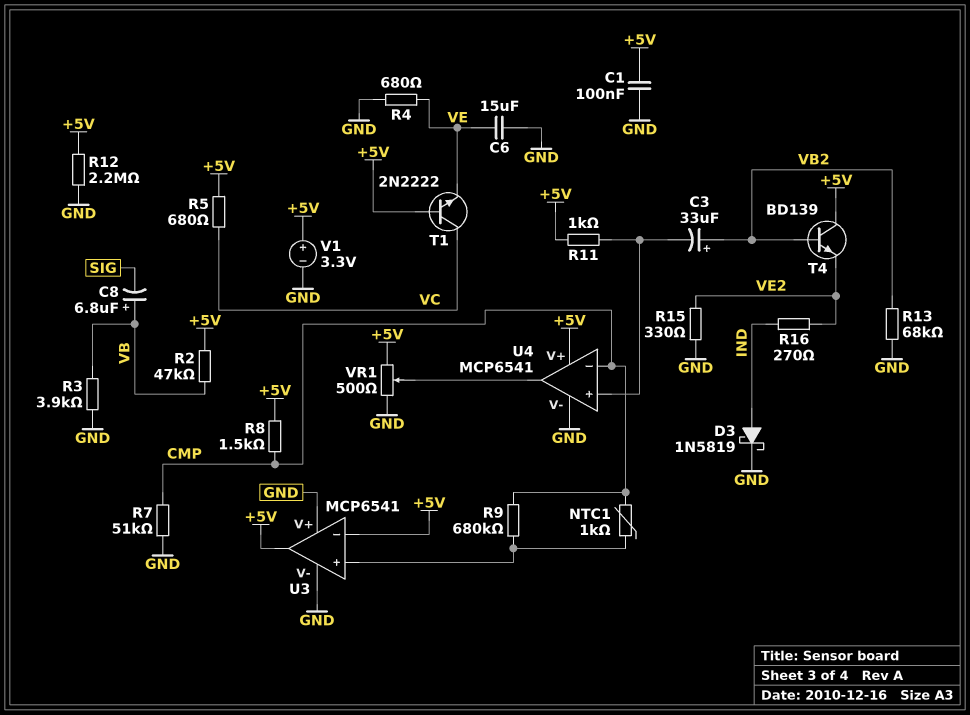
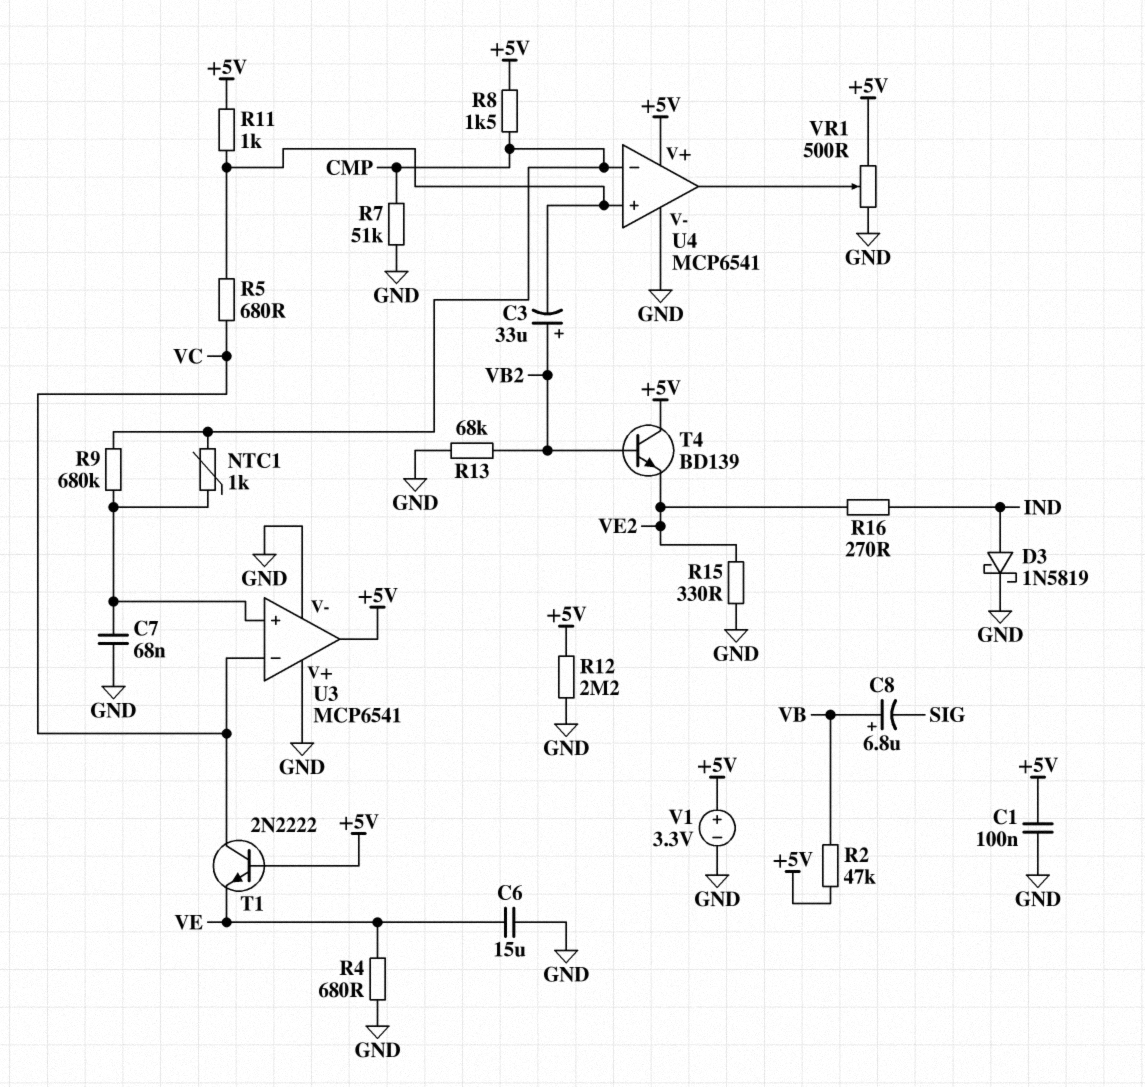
C7: none -> 68nF (GND, U3/in+)
R3: 3.9k (GND, VB) -> none
R5: 680 (+5V, VC) -> 680 (U4/in+, VC)
U3 pin in-: +5V -> VC

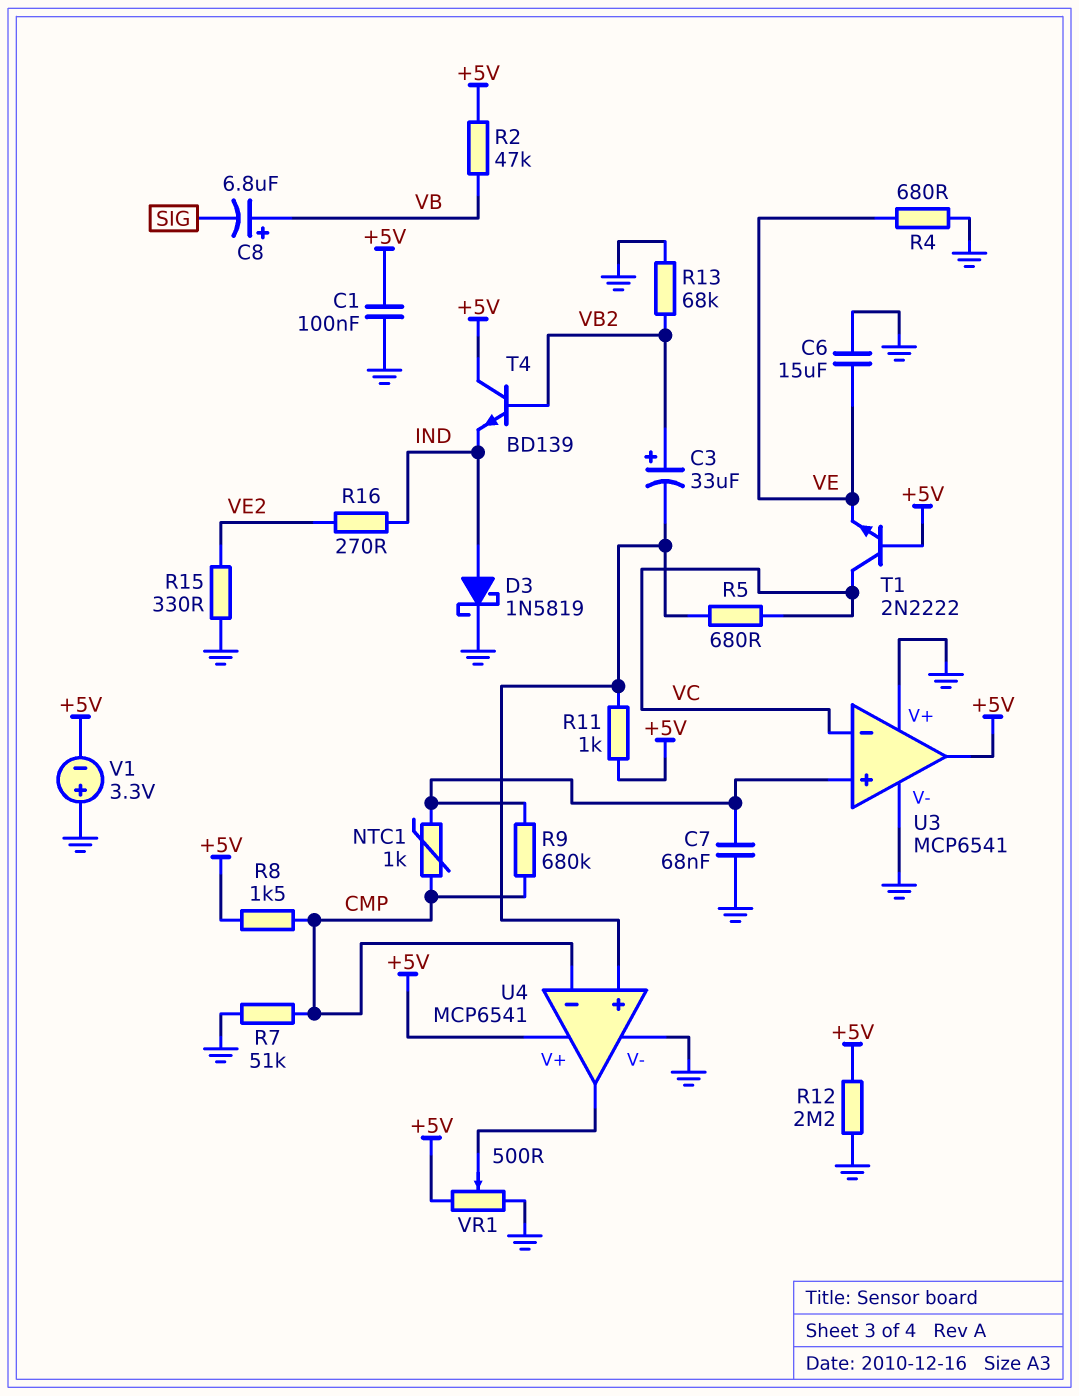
T4: NPN BD139 (B VB2, C +5V, E VE2) -> NPN BD139 (B VB2, C +5V, E IND)
V1: 3.3V (plus +5V, minus GND) -> 3.3V (plus GND, minus +5V)

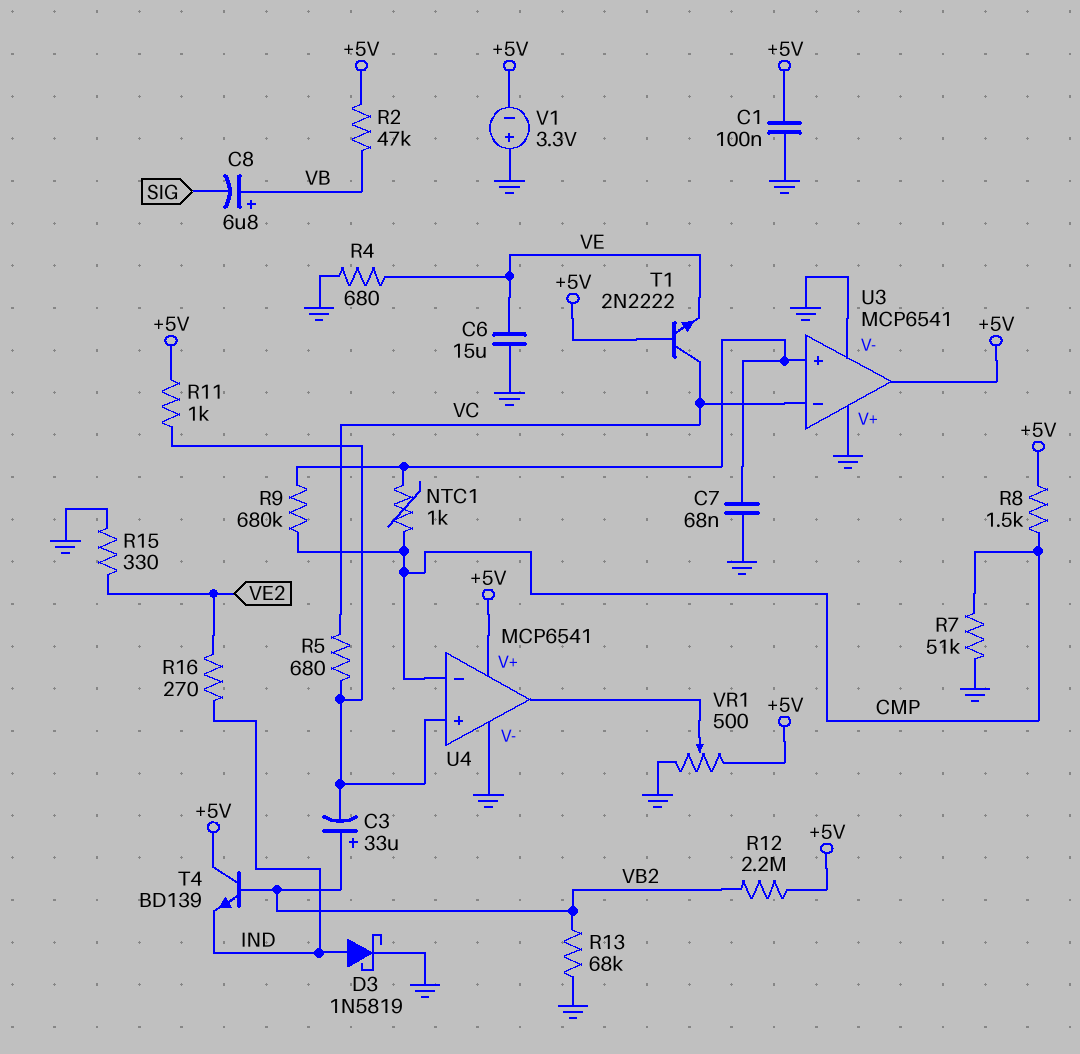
R12: 2.2M (+5V, GND) -> 2.2M (+5V, VB2)

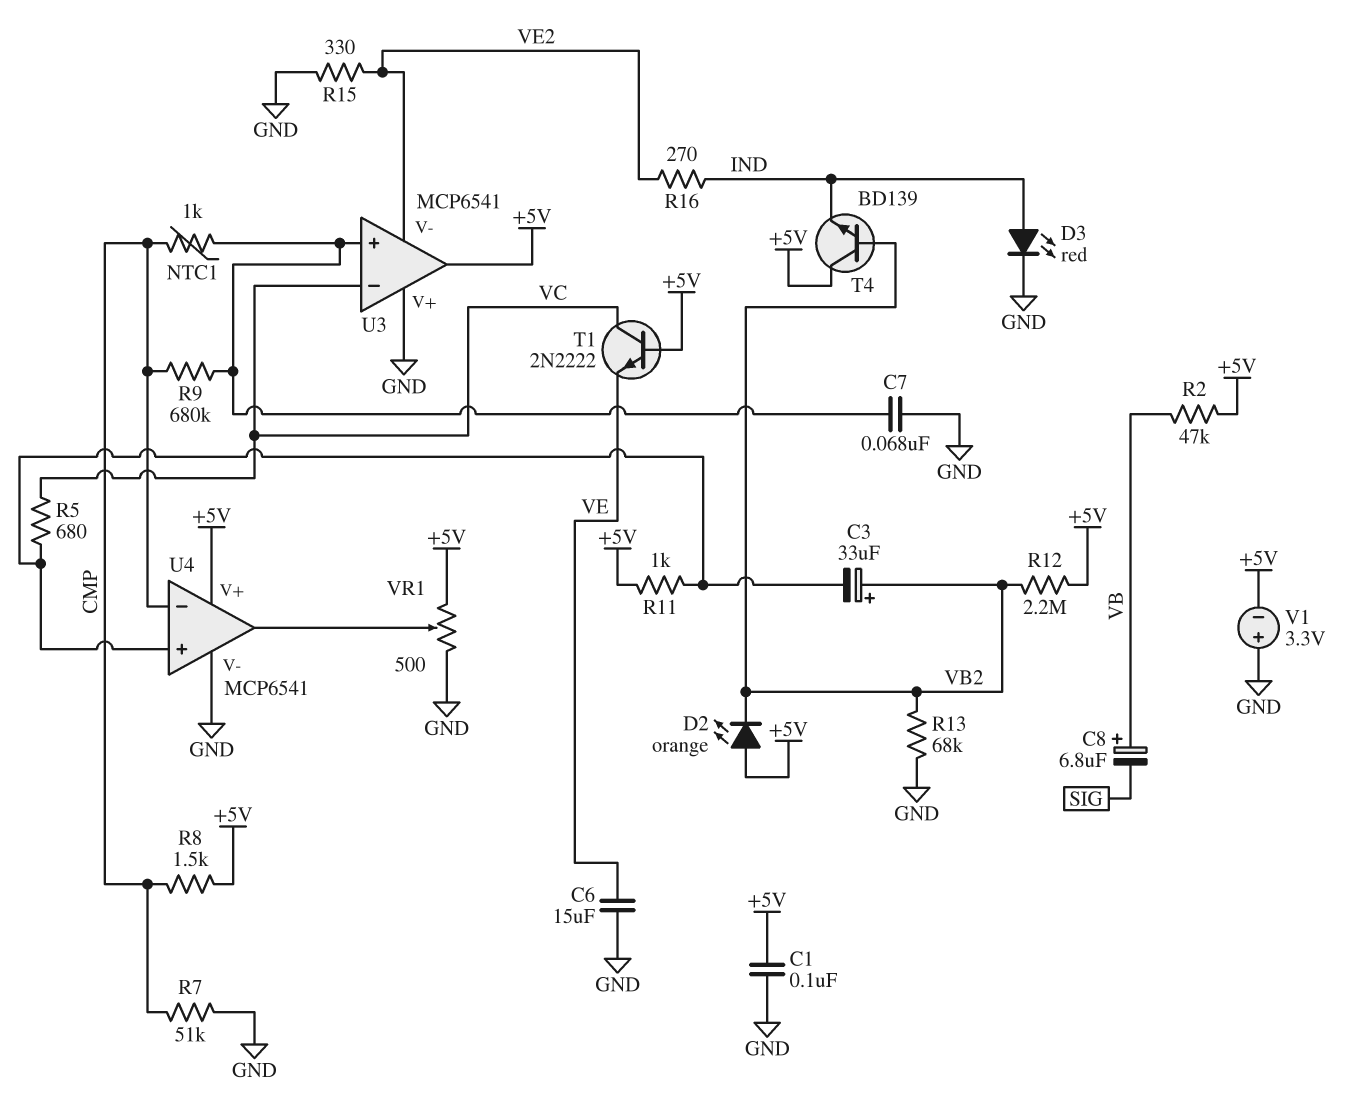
D2: none -> LED orange (A +5V, K VB2)
D3: schottky 1N5819 (A IND, K GND) -> LED red (A IND, K GND)
R4: 680 (GND, VE) -> none
U3 pin V-: GND -> VE2

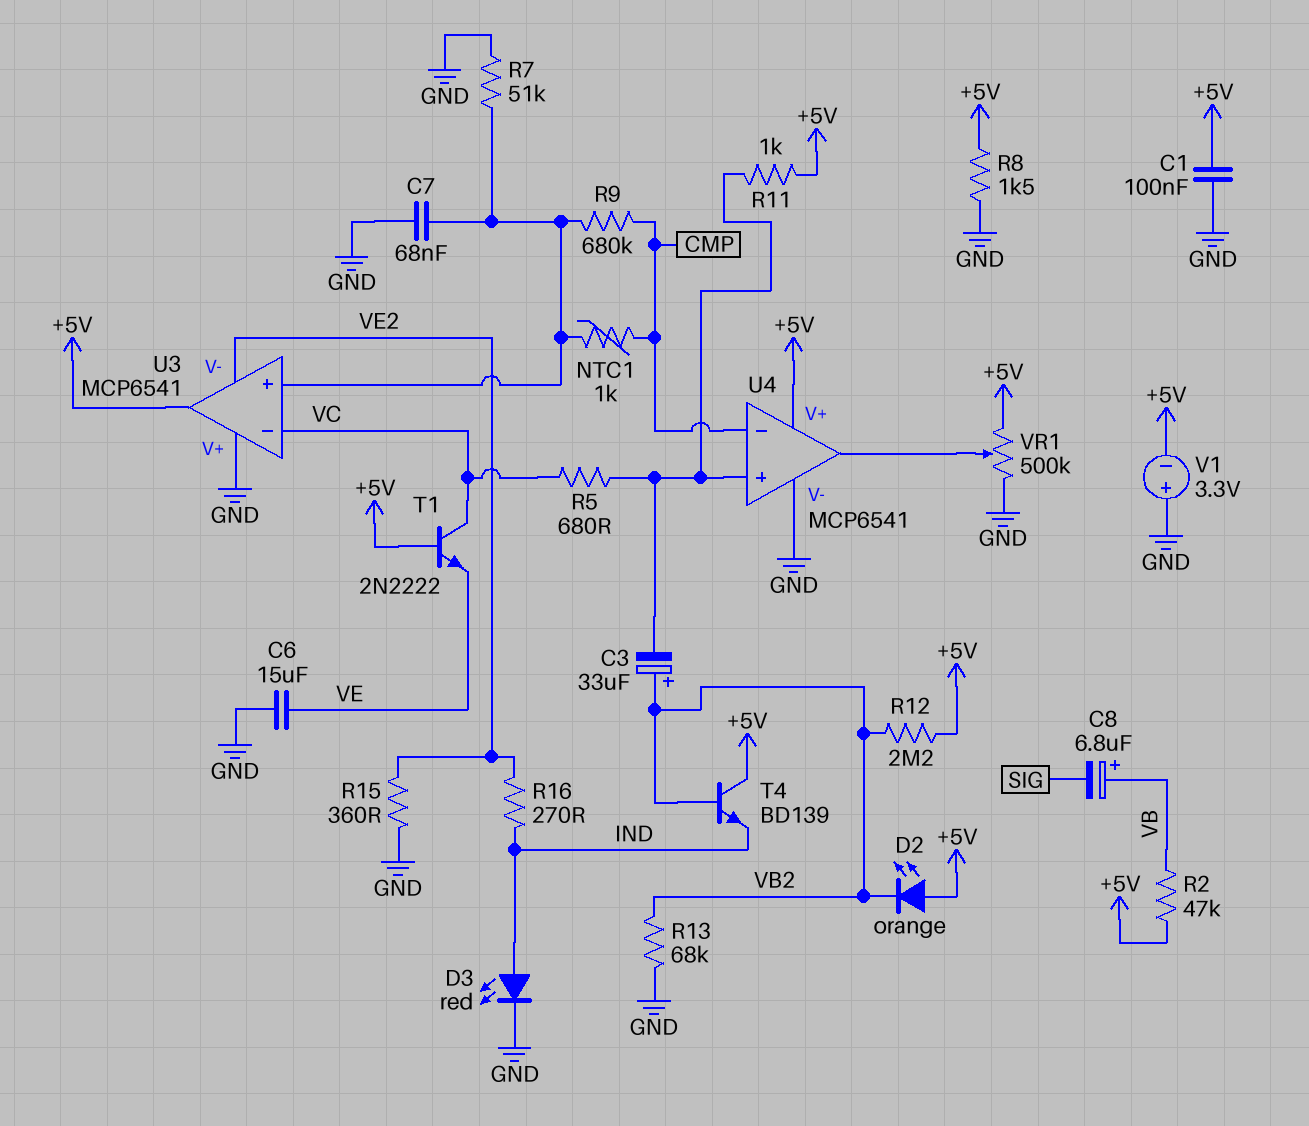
R7: 51k (CMP, GND) -> 51k (GND, U3/in+)
R8: 1.5k (+5V, CMP) -> 1.5k (+5V, GND)
R15: 330 (GND, VE2) -> 360 (GND, VE2)
VR1: 500 (+5V, GND, wiper U4/out) -> 500k (+5V, GND, wiper U4/out)

